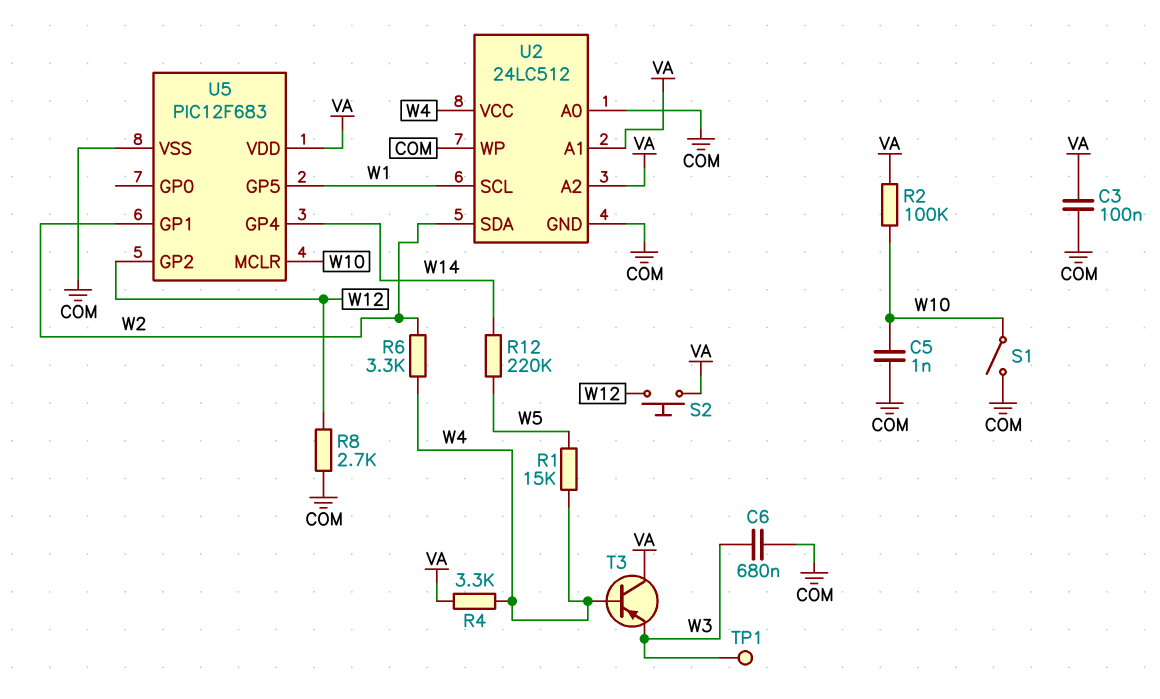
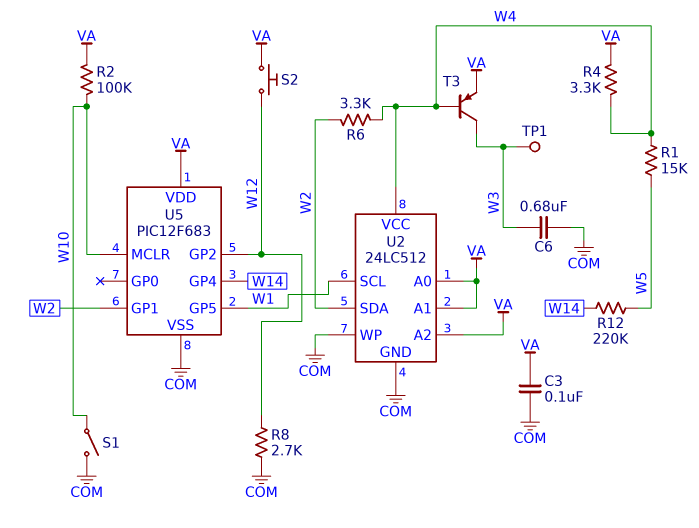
C5: 1nF (COM, W10) -> none
T3: PNP (B W4, C VA, E W3) -> PNP (B W4, C W3, E VA)
U2 pin A0: COM -> VA

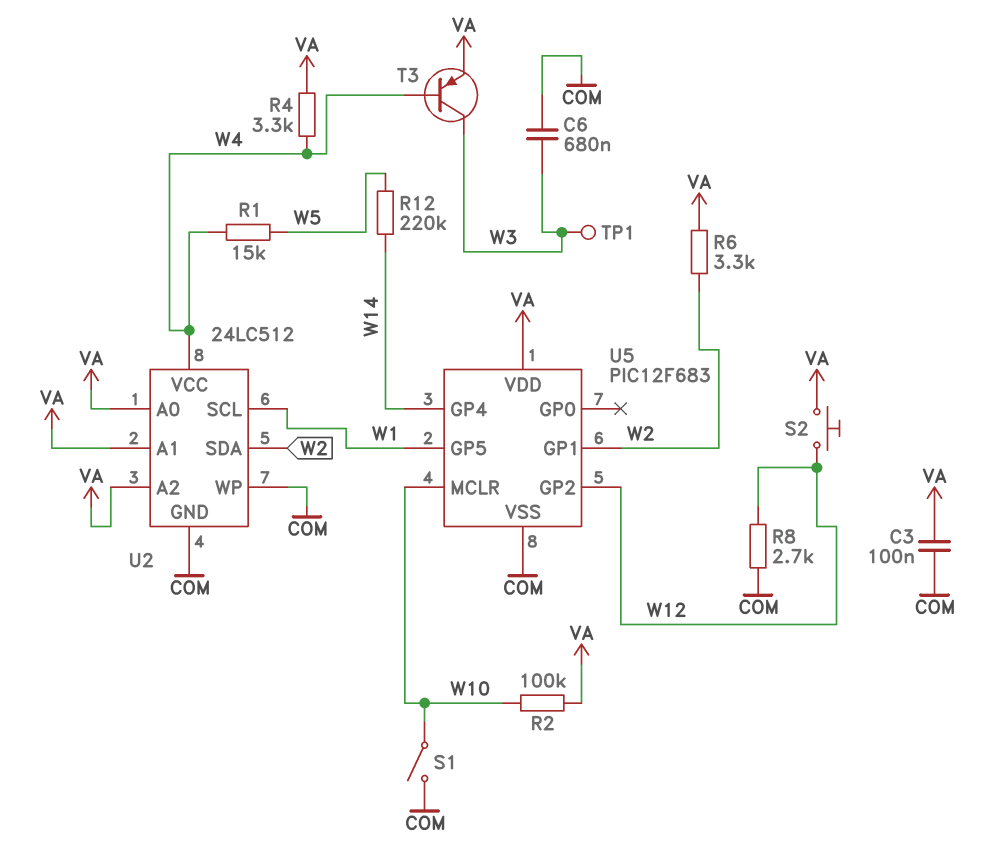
R6: 3.3k (W2, W4) -> 3.3k (VA, W2)

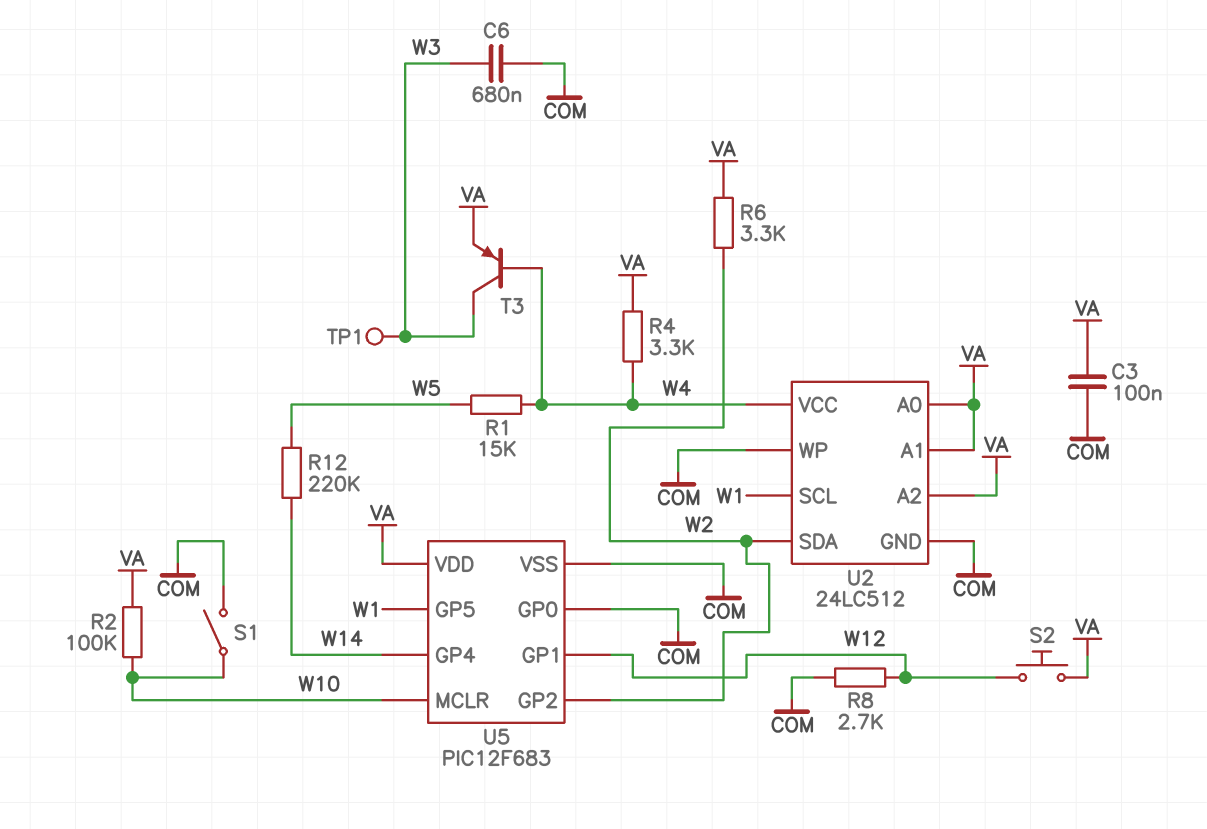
U5 pin GP0: none -> COM
U5 pin GP1: W2 -> W12
U5 pin GP2: W12 -> W2

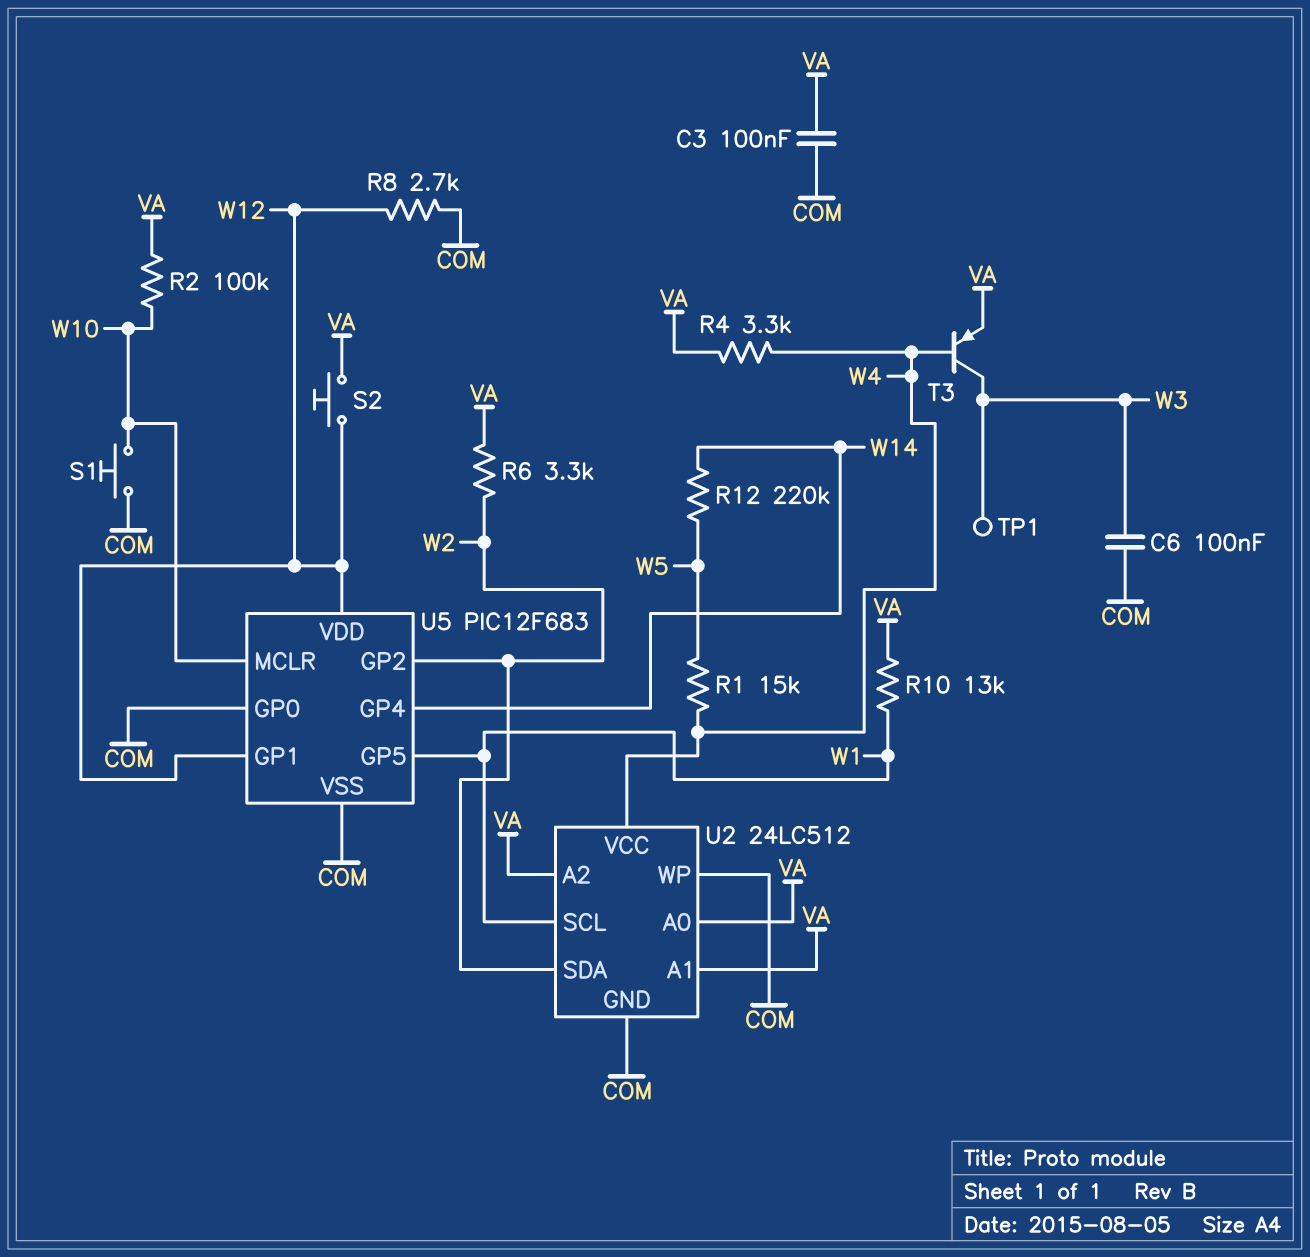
C6: 680nF (COM, W3) -> 100nF (COM, W3)
R10: none -> 13k (VA, W1)
S1: switch (COM, W10) -> button (COM, W10)
U5 pin VDD: VA -> W12

